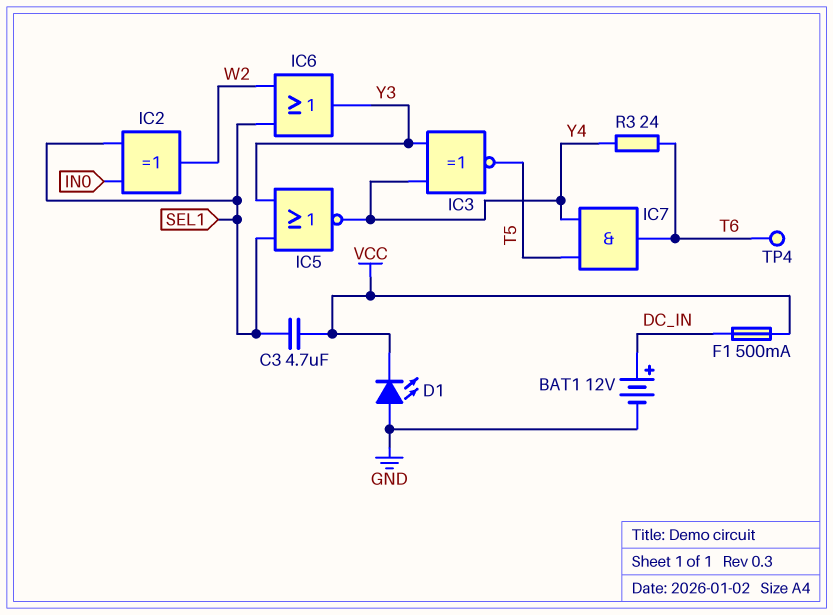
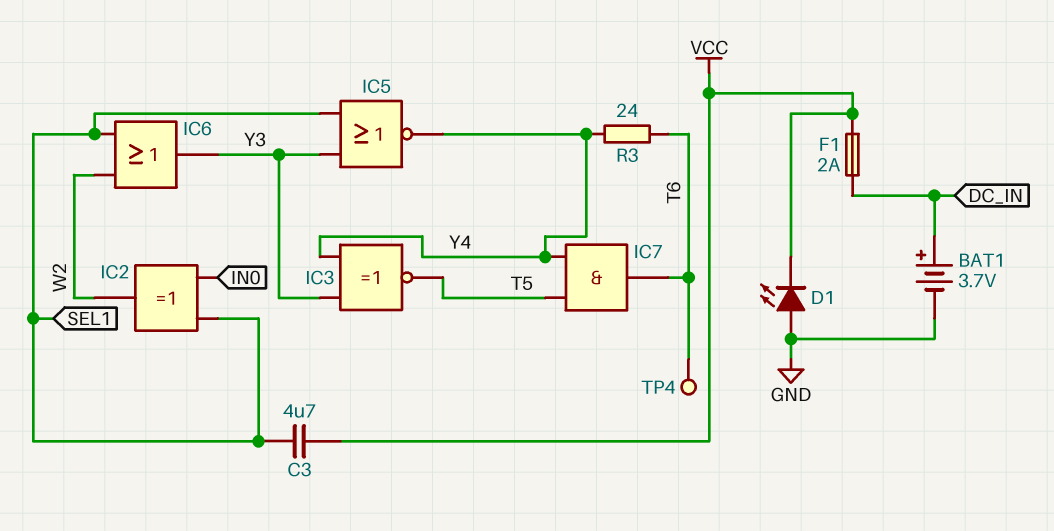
BAT1: 12V (plus DC_IN, minus GND) -> 3.7V (plus DC_IN, minus GND)
F1: 500mA (DC_IN, VCC) -> 2A (DC_IN, VCC)

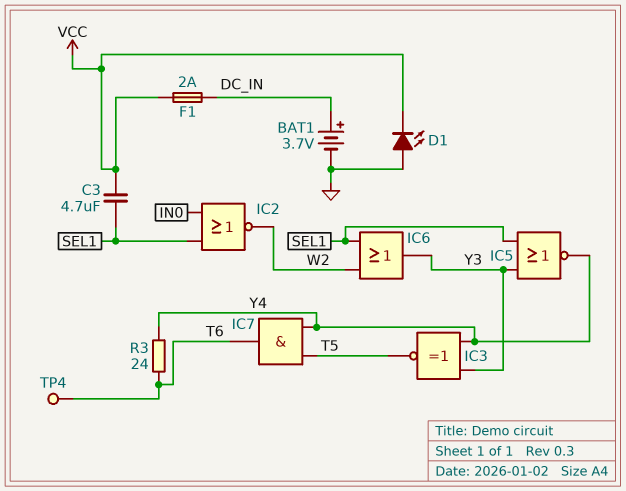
IC2: XOR (in IN0, in SEL1, out W2) -> NOR (in IN0, in SEL1, out W2)

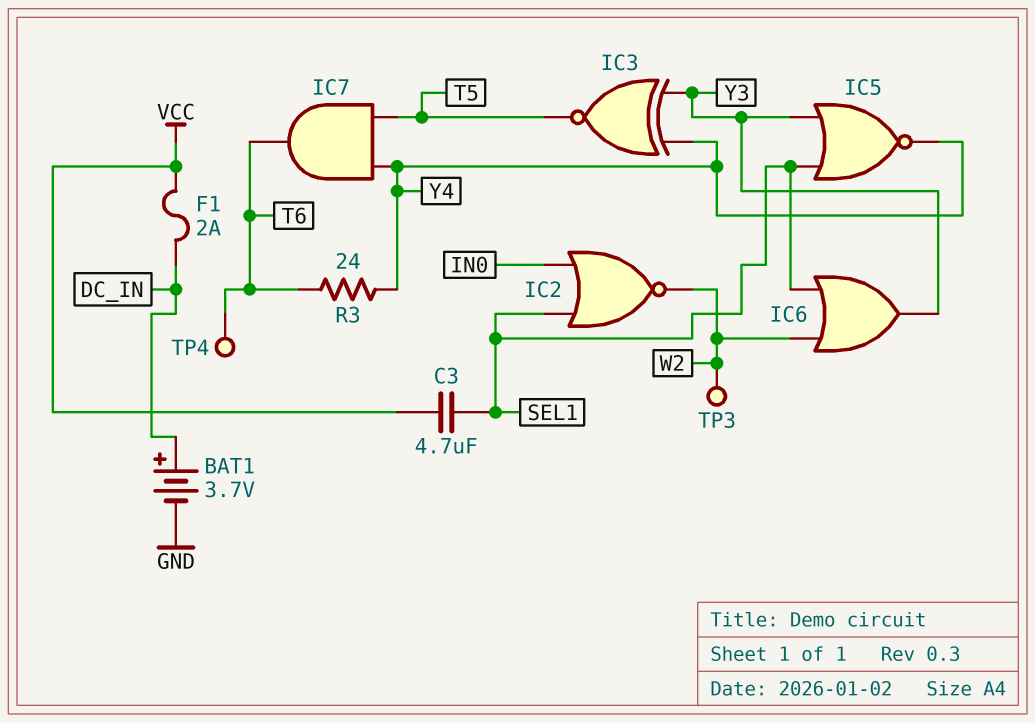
D1: LED (A GND, K VCC) -> none
TP3: none -> test point (W2)

